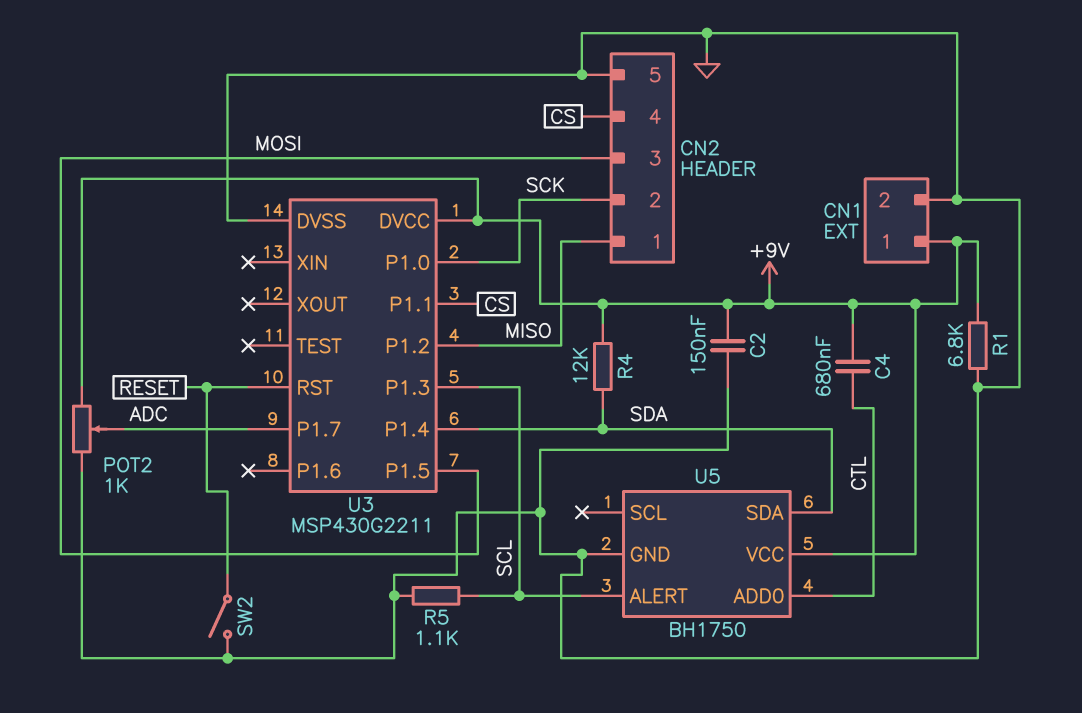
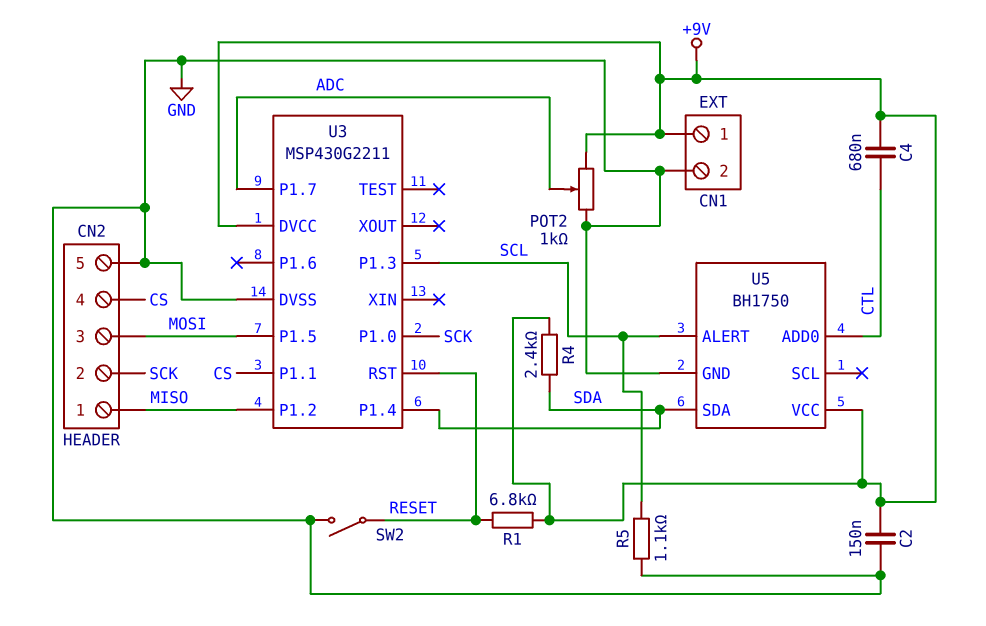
R1: 6.8k (+9V, GND) -> 6.8k (+9V, RESET)
R4: 12k (+9V, SDA) -> 2.4k (+9V, SDA)

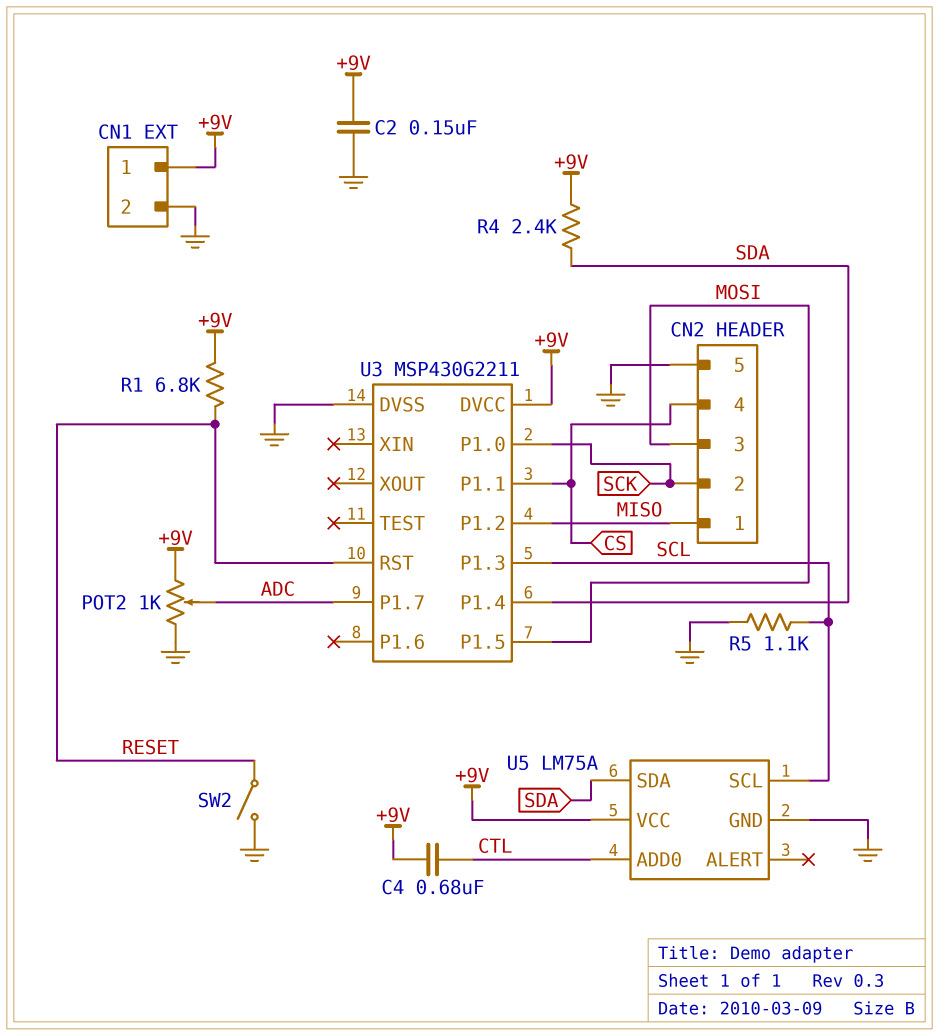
U5: BH1750 -> LM75A
U5 pin ALERT: SCL -> none
U5 pin SCL: none -> SCL

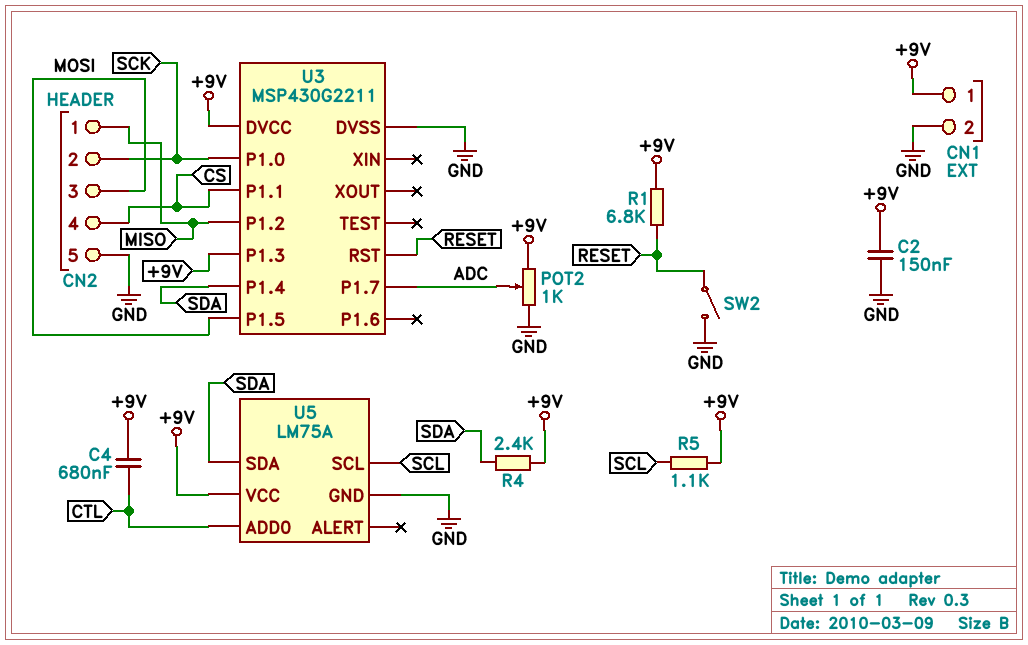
R5: 1.1k (GND, SCL) -> 1.1k (+9V, SCL)
U3 pin P1.3: SCL -> +9V

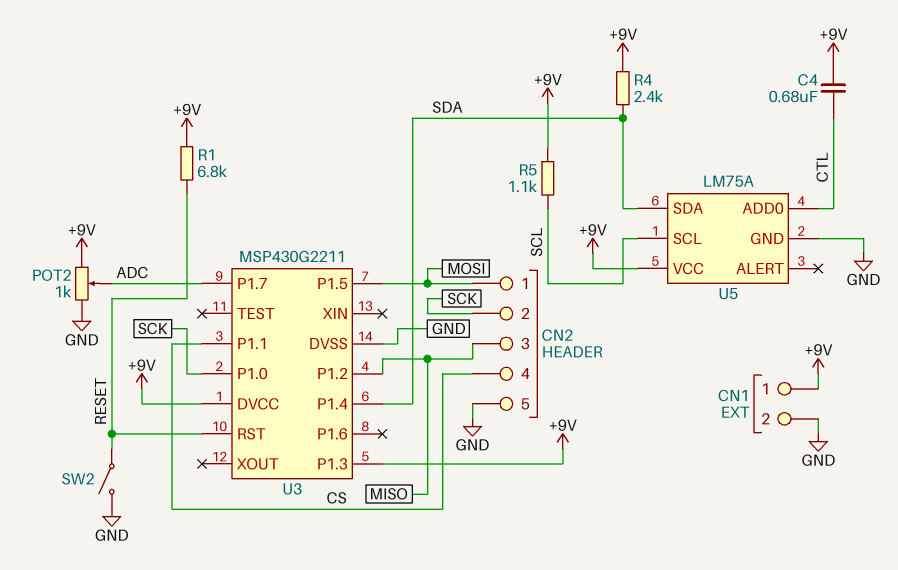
C2: 150nF (+9V, GND) -> none
CN2 pin 1: MISO -> MOSI
CN2 pin 3: MOSI -> MISO

